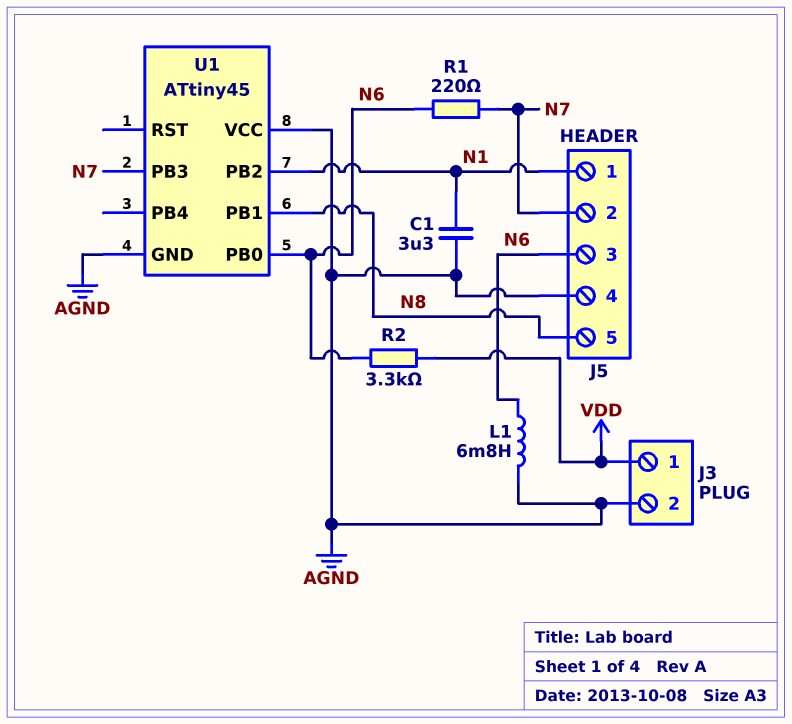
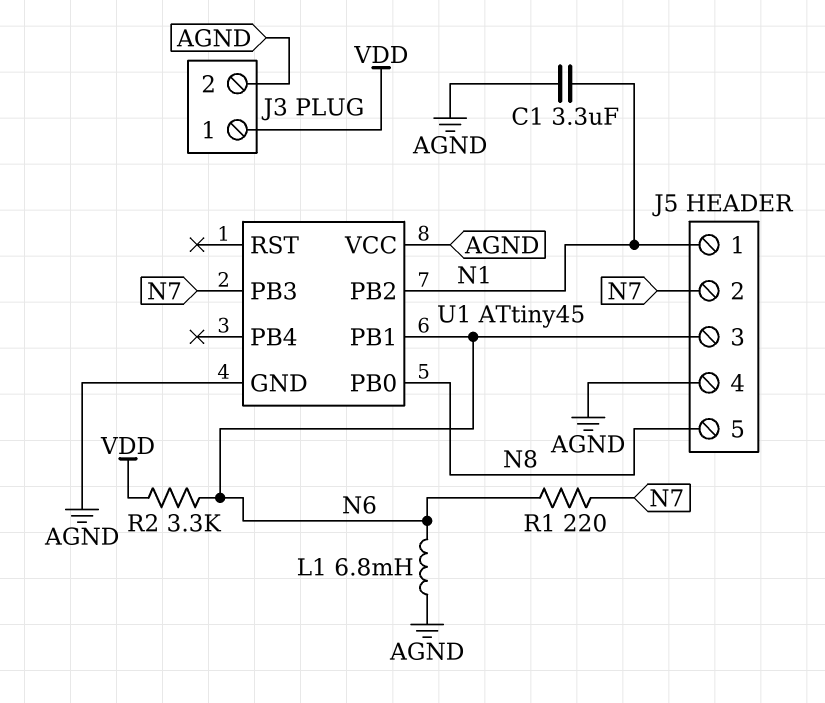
U1 pin PB0: N6 -> N8
U1 pin PB1: N8 -> N6

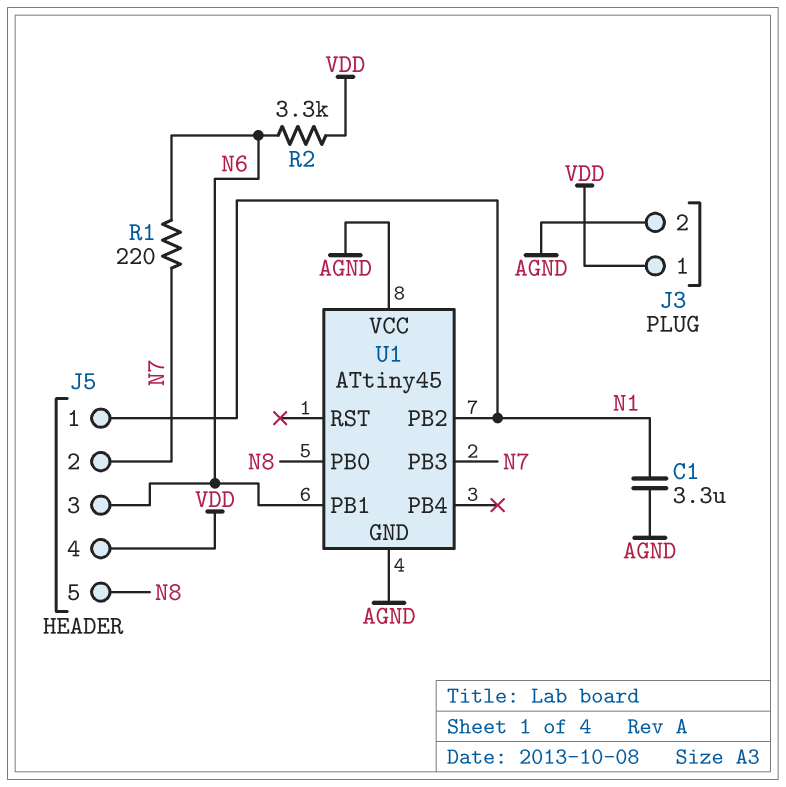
J5 pin 4: AGND -> VDD
L1: 6.8mH (AGND, N6) -> none

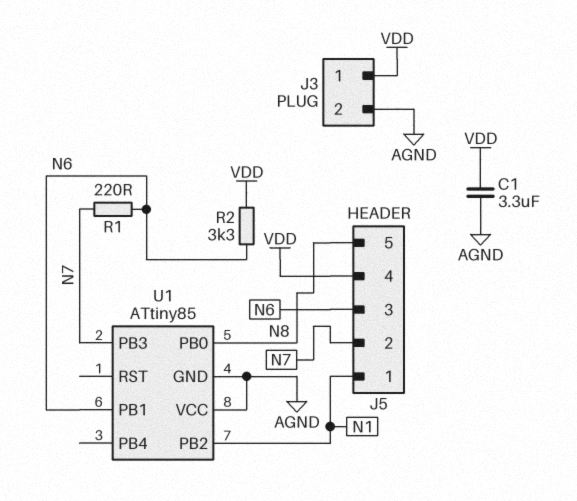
C1: 3.3uF (AGND, N1) -> 3.3uF (AGND, VDD)
U1: ATtiny45 -> ATtiny85

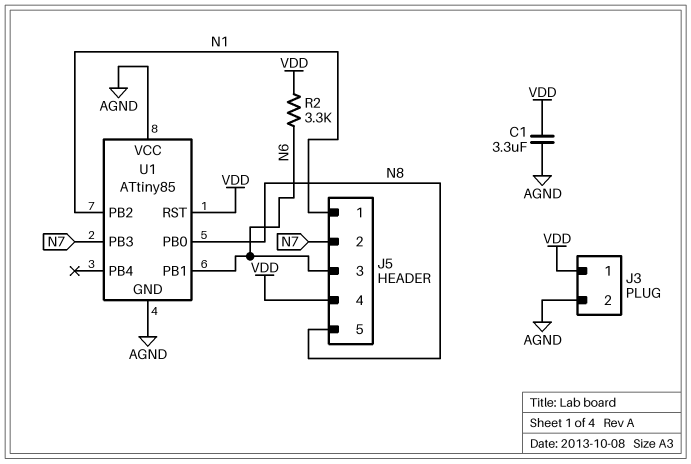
R1: 220 (N6, N7) -> none
U1 pin RST: none -> VDD

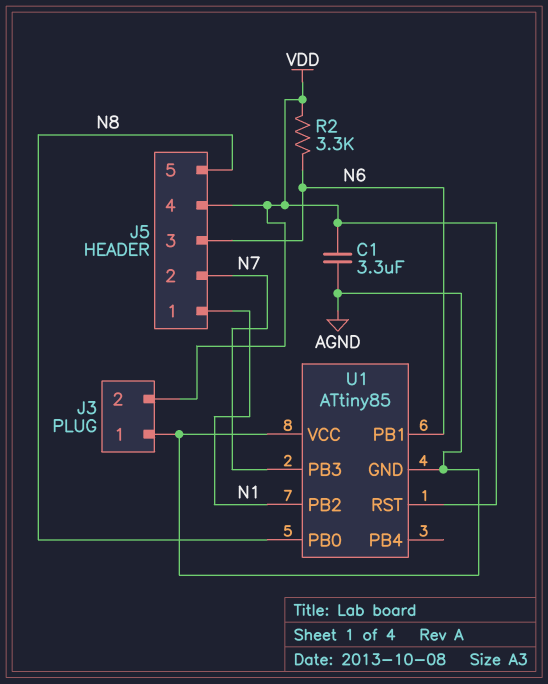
J3 pin 1: VDD -> AGND
J3 pin 2: AGND -> VDD

